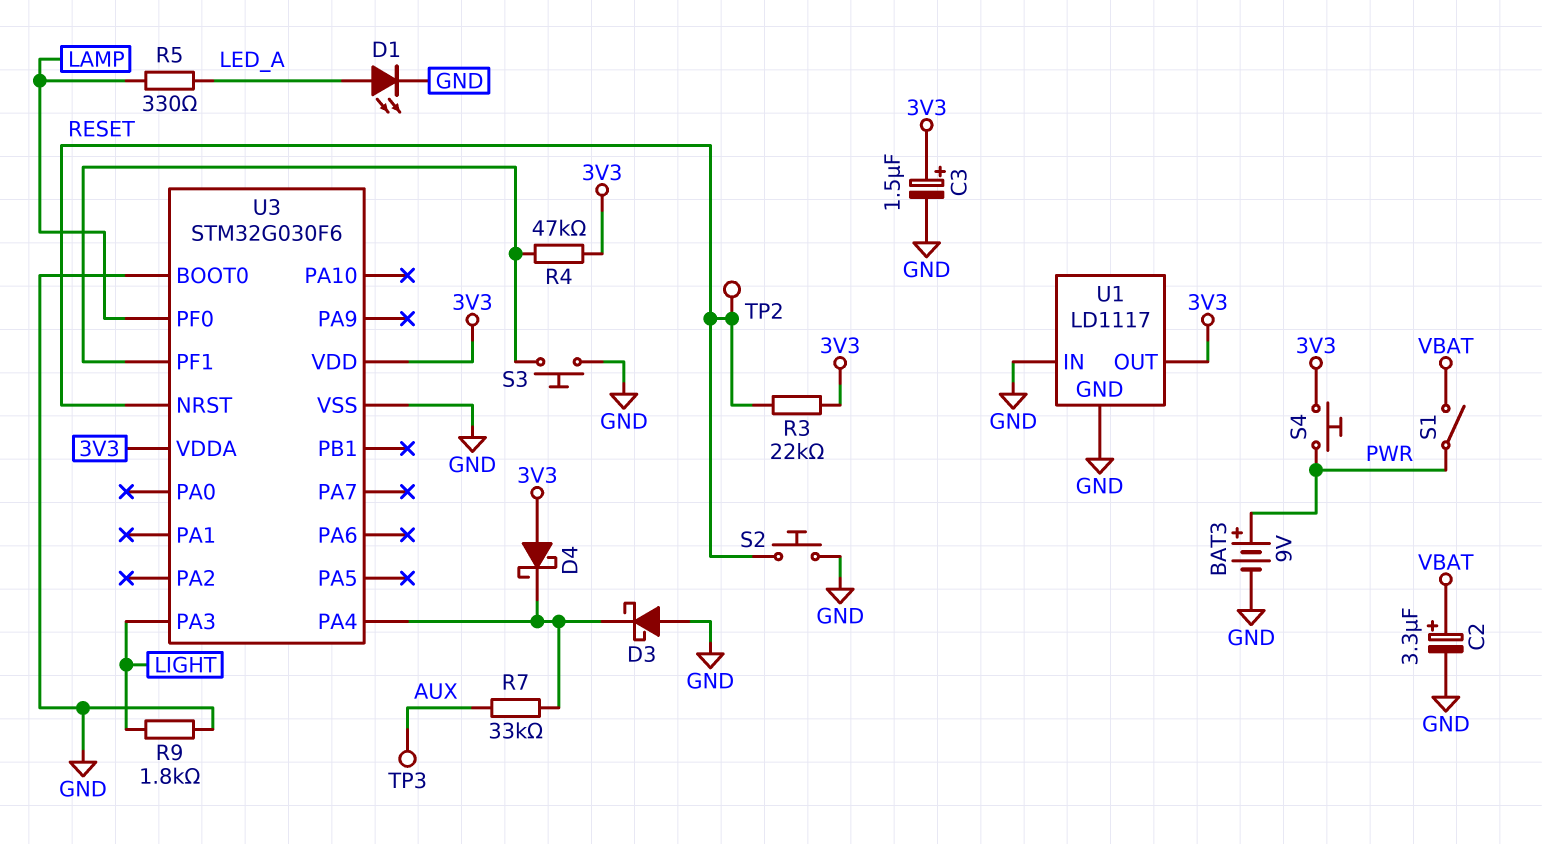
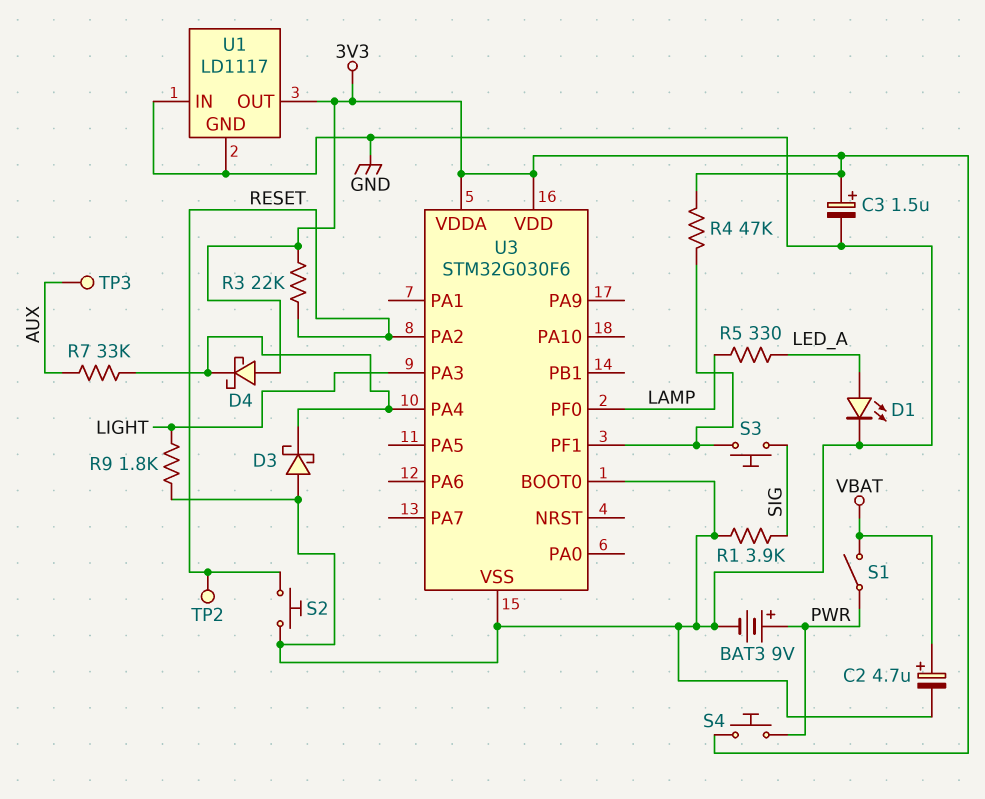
C2: 3.3uF (plus VBAT, minus GND) -> 4.7uF (plus VBAT, minus GND)
R1: none -> 3.9k (GND, SIG)
S3: button (GND, U3/PF1) -> button (SIG, U3/PF1)
U3 pin NRST: RESET -> none
U3 pin PA2: none -> RESET

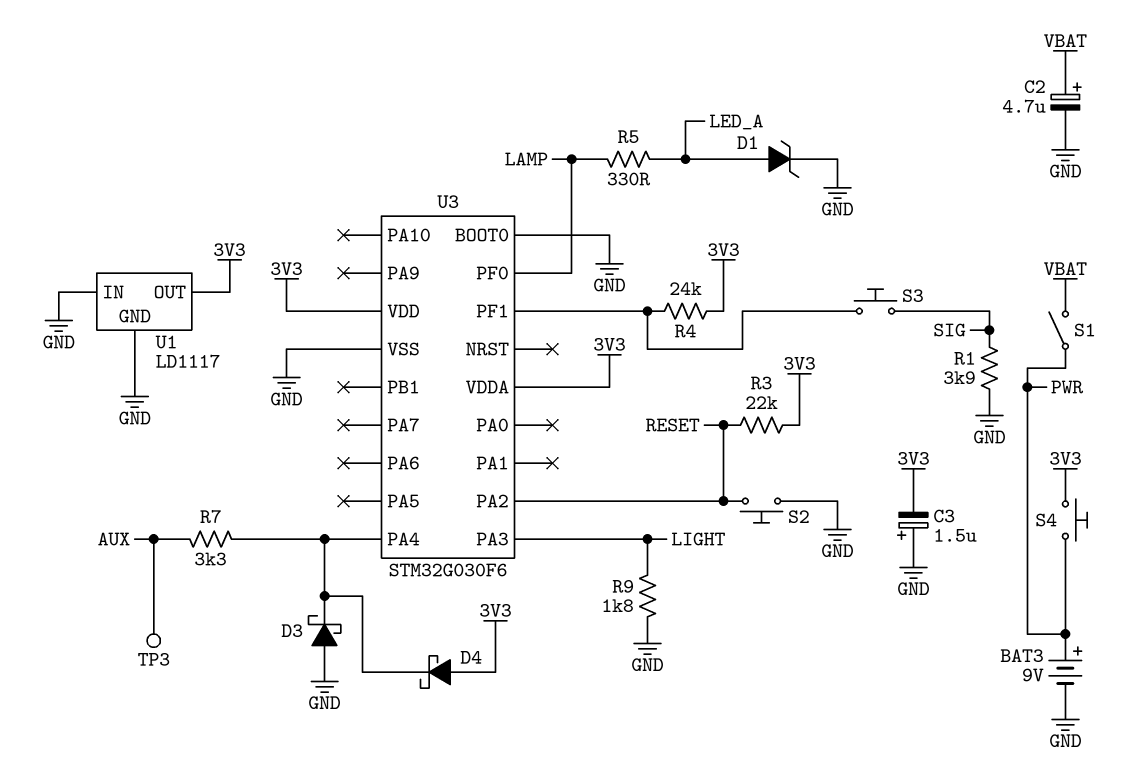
C3: 1.5uF (plus 3V3, minus GND) -> 1.5uF (plus GND, minus 3V3)
D1: LED (A LED_A, K GND) -> zener (A LED_A, K GND)
R4: 47k (3V3, U3/PF1) -> 24k (3V3, U3/PF1)
R7: 33k (AUX, U3/PA4) -> 3.3k (AUX, U3/PA4)
TP2: test point (RESET) -> none

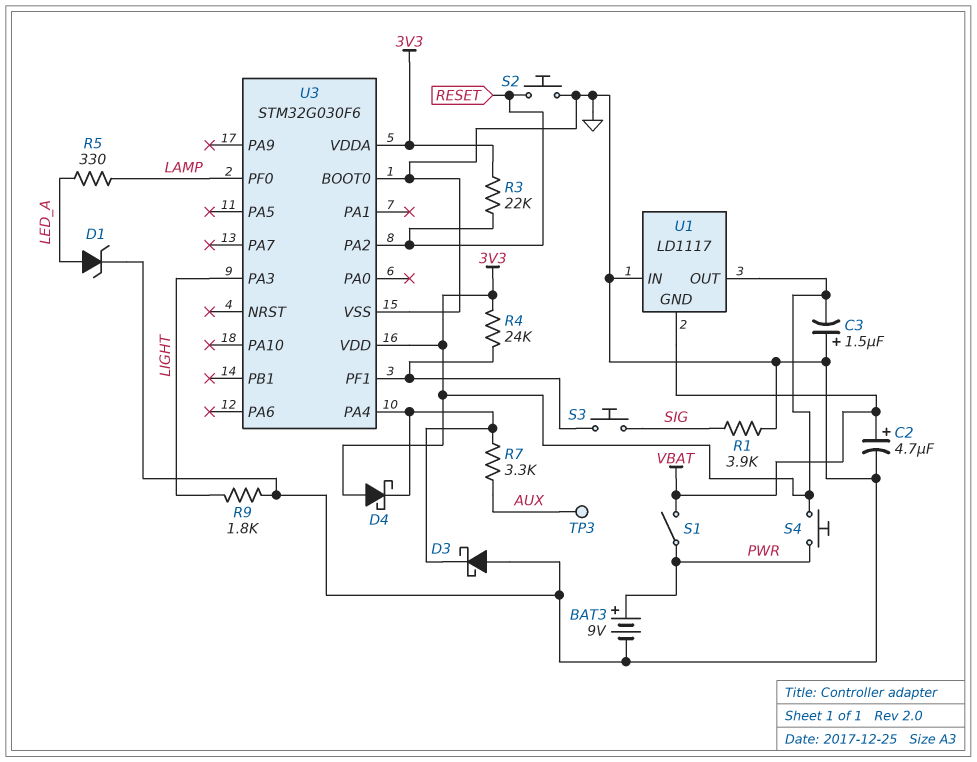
U1 pin GND: GND -> VBAT

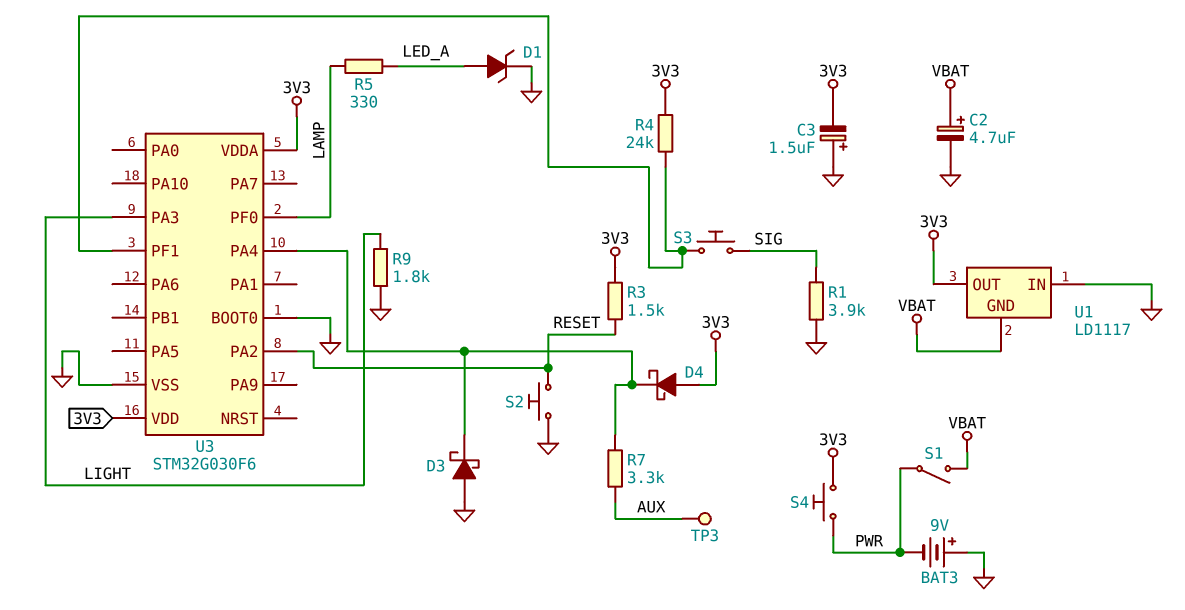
BAT3: 9V (plus PWR, minus GND) -> 9V (plus GND, minus PWR)
R3: 22k (3V3, RESET) -> 1.5k (3V3, RESET)

